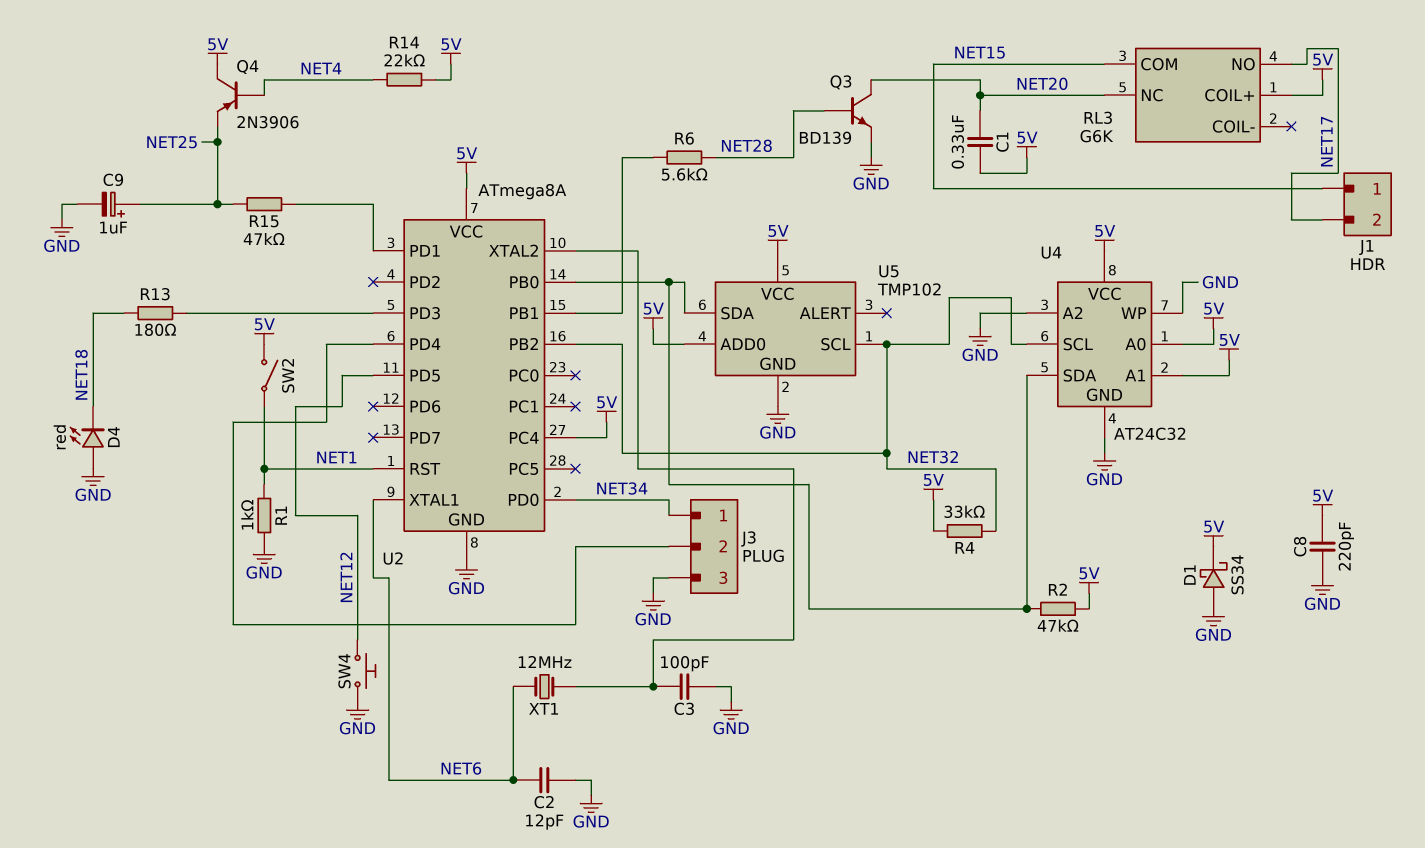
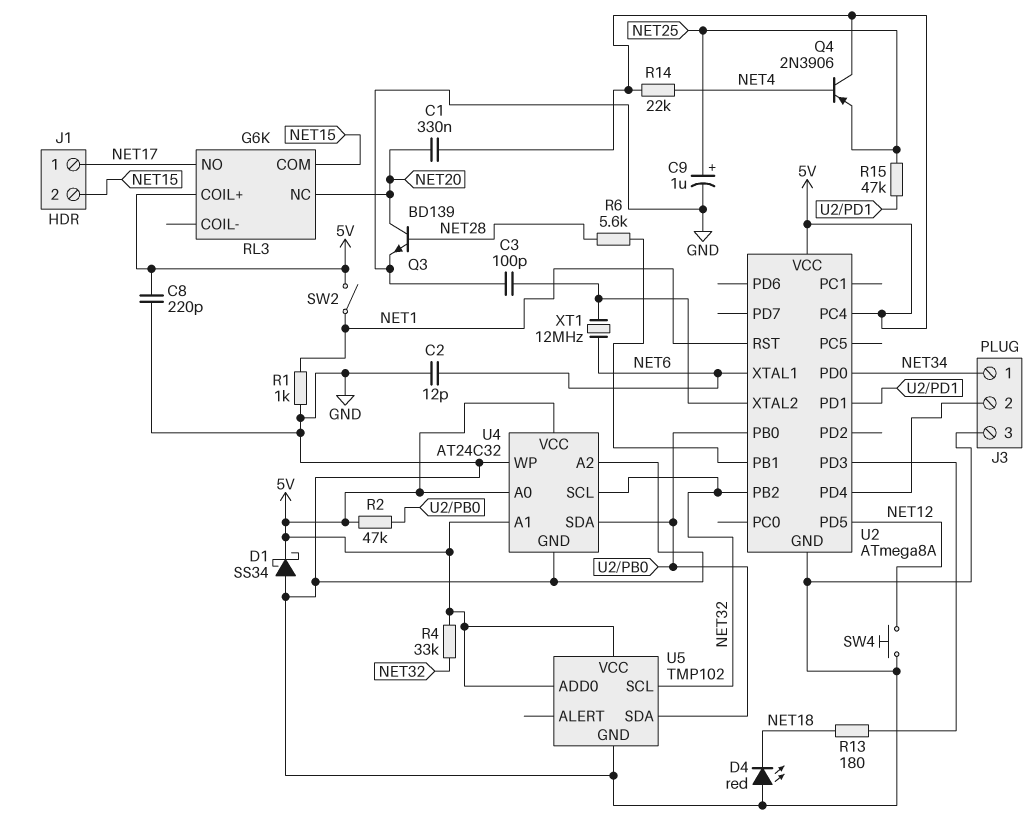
J1 pin 1: NET15 -> NET17
J1 pin 2: NET17 -> NET15

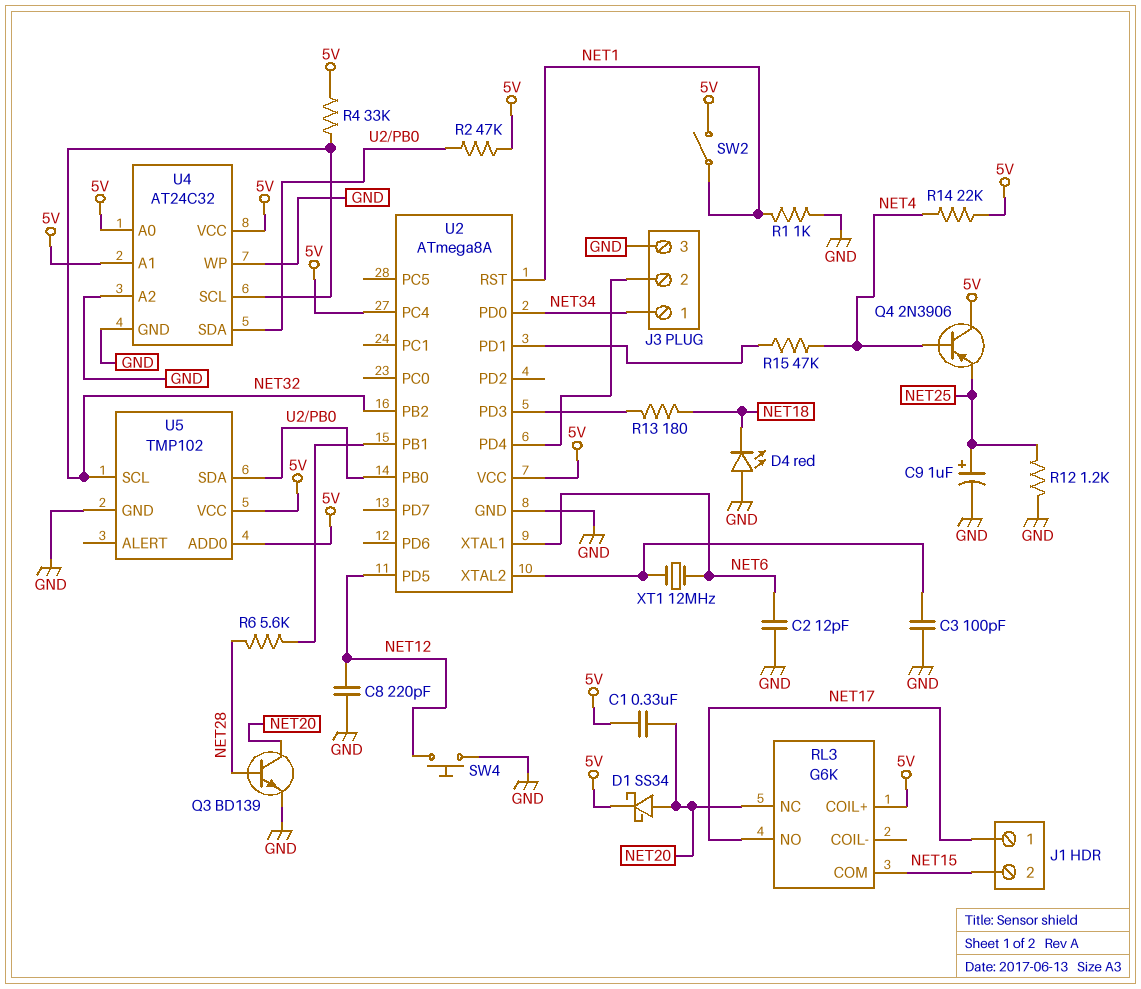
C8: 220pF (5V, GND) -> 220pF (GND, NET12)
D1: schottky SS34 (A GND, K 5V) -> schottky SS34 (A NET20, K 5V)
R12: none -> 1.2k (GND, NET25)
R15: 47k (NET25, U2/PD1) -> 47k (NET4, U2/PD1)

